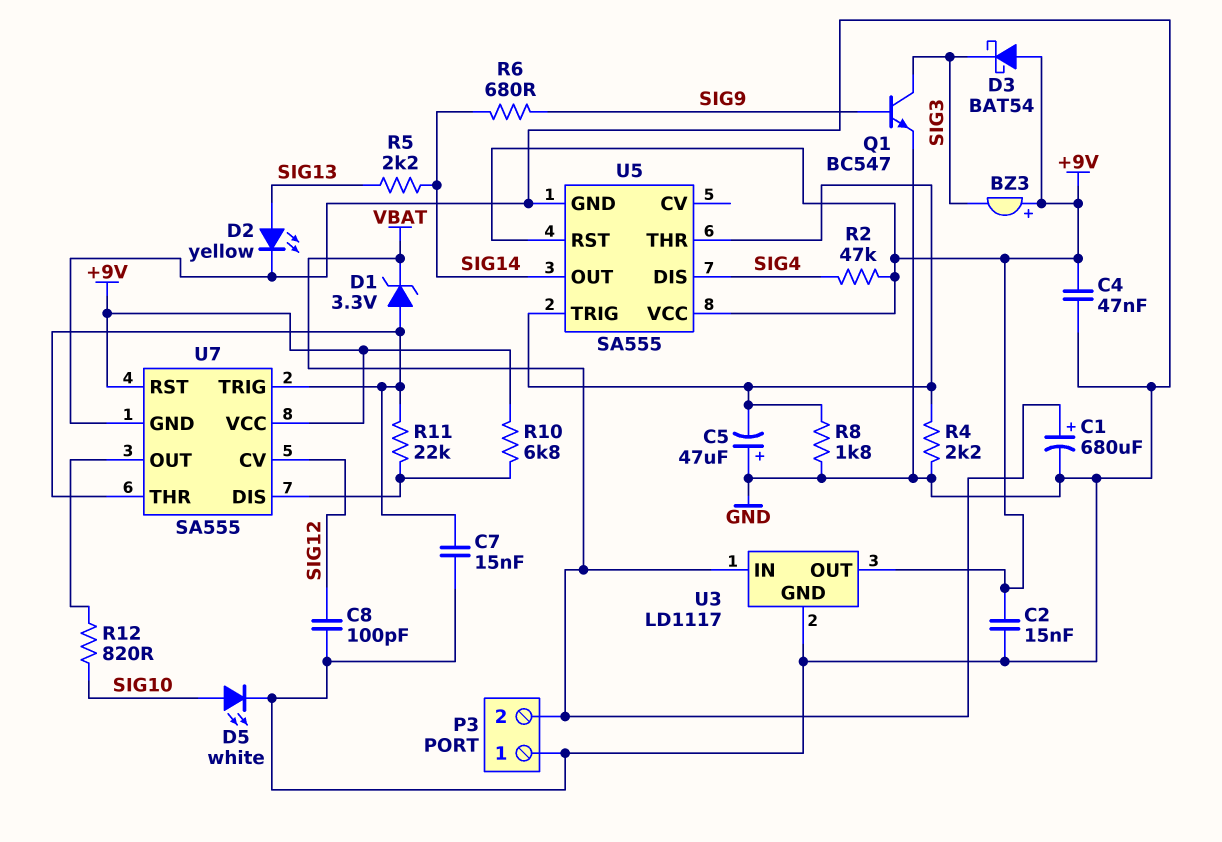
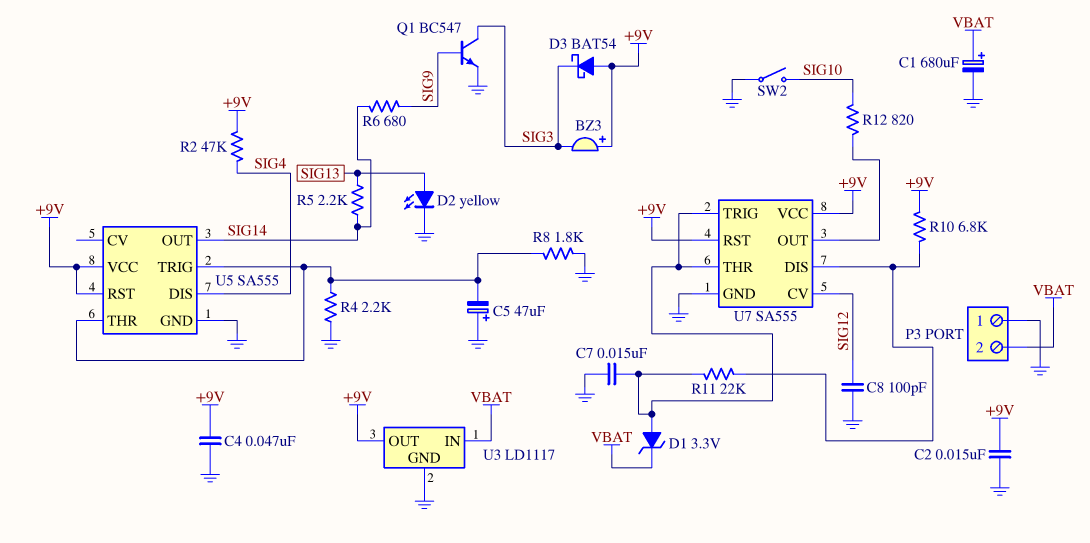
D5: LED white (A SIG10, K GND) -> none
SW2: none -> switch (GND, SIG10)

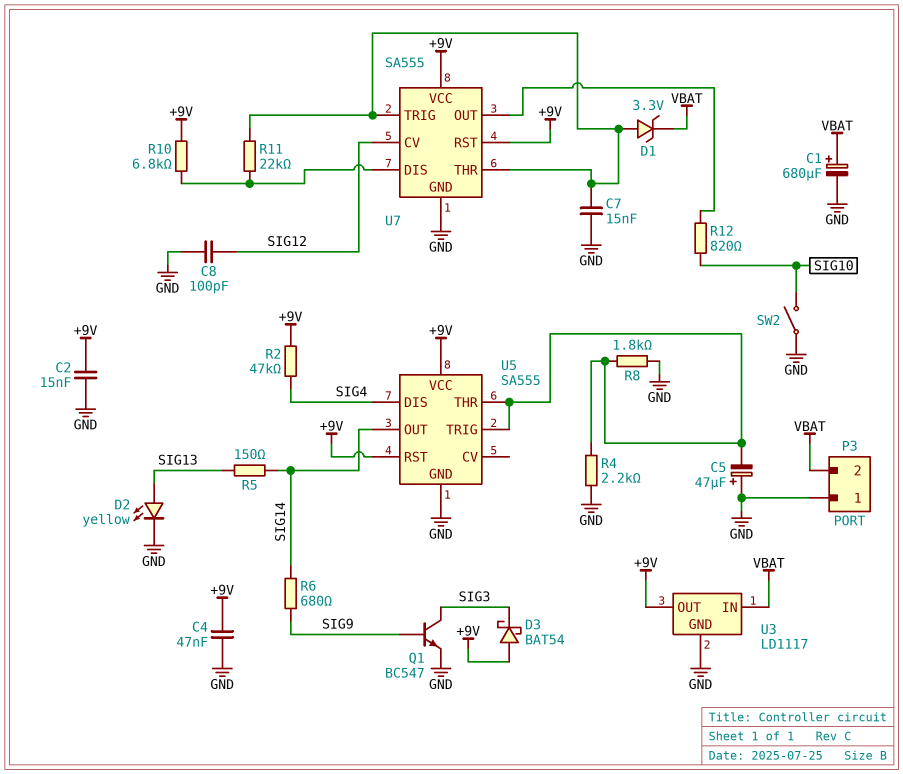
BZ3: buzzer (plus +9V, minus SIG3) -> none
R5: 2.2k (SIG13, SIG14) -> 150 (SIG13, SIG14)

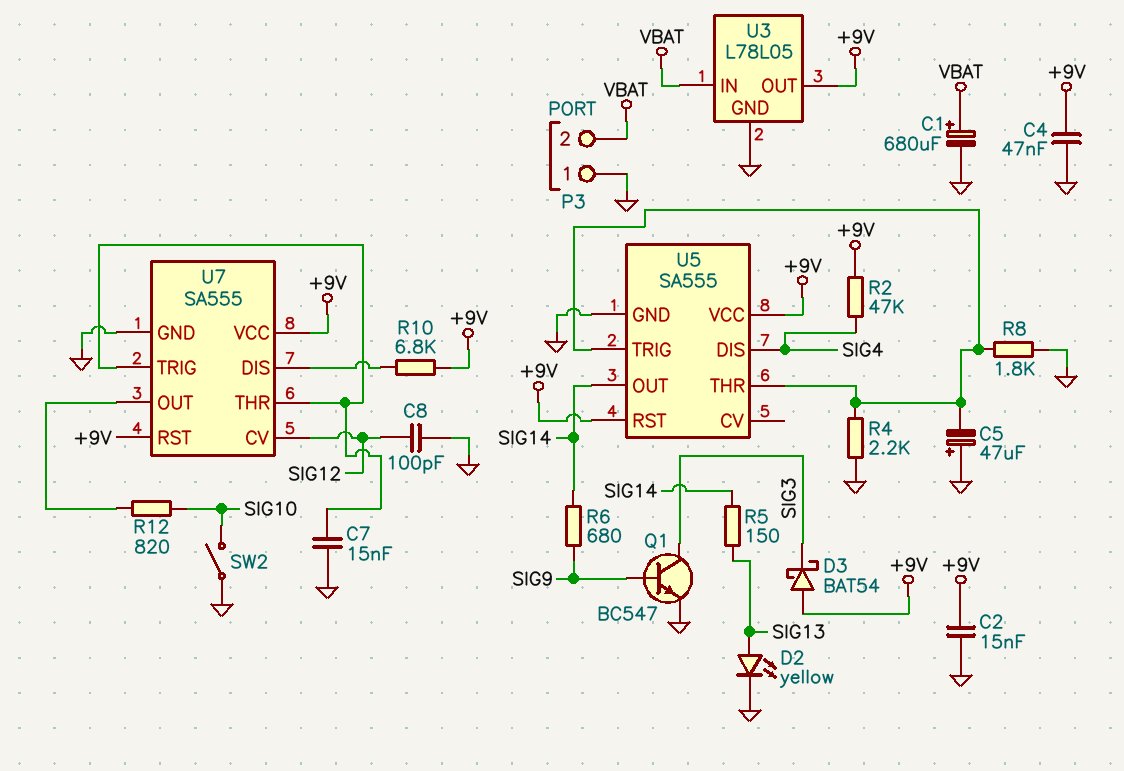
D1: zener 3.3V (A U7/THR, K VBAT) -> none
R11: 22k (U7/DIS, U7/THR) -> none
U3: LD1117 -> L78L05

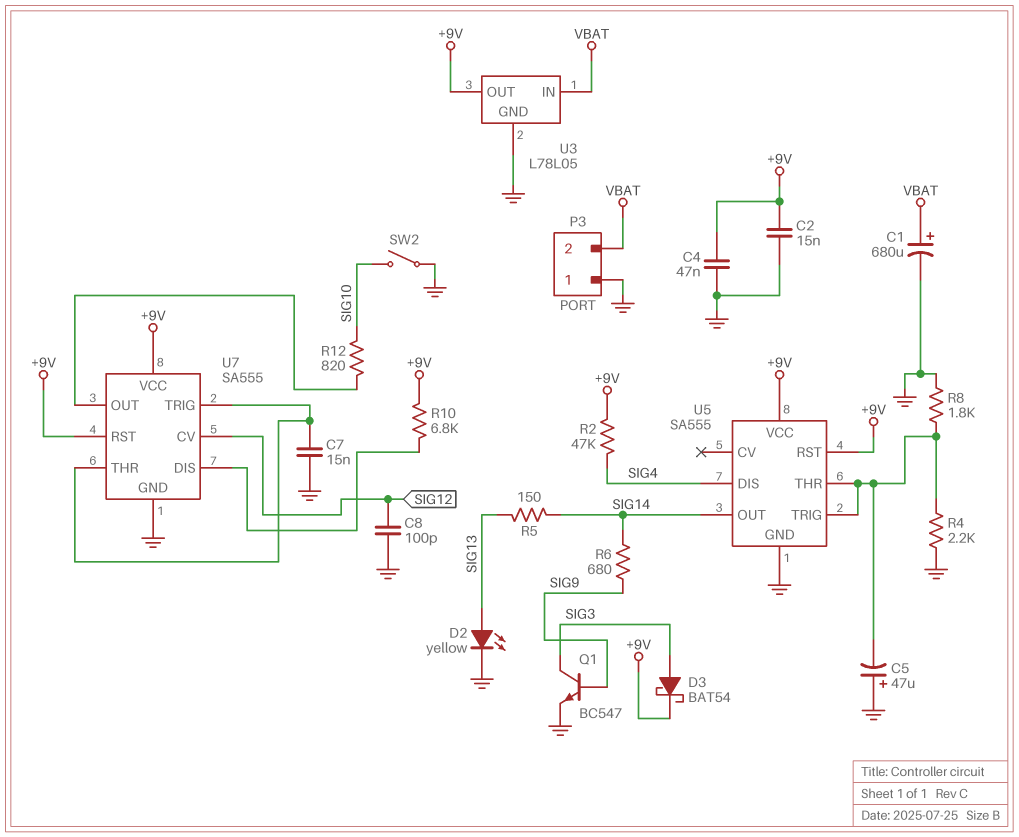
D3: schottky BAT54 (A +9V, K SIG3) -> schottky BAT54 (A SIG3, K +9V)

